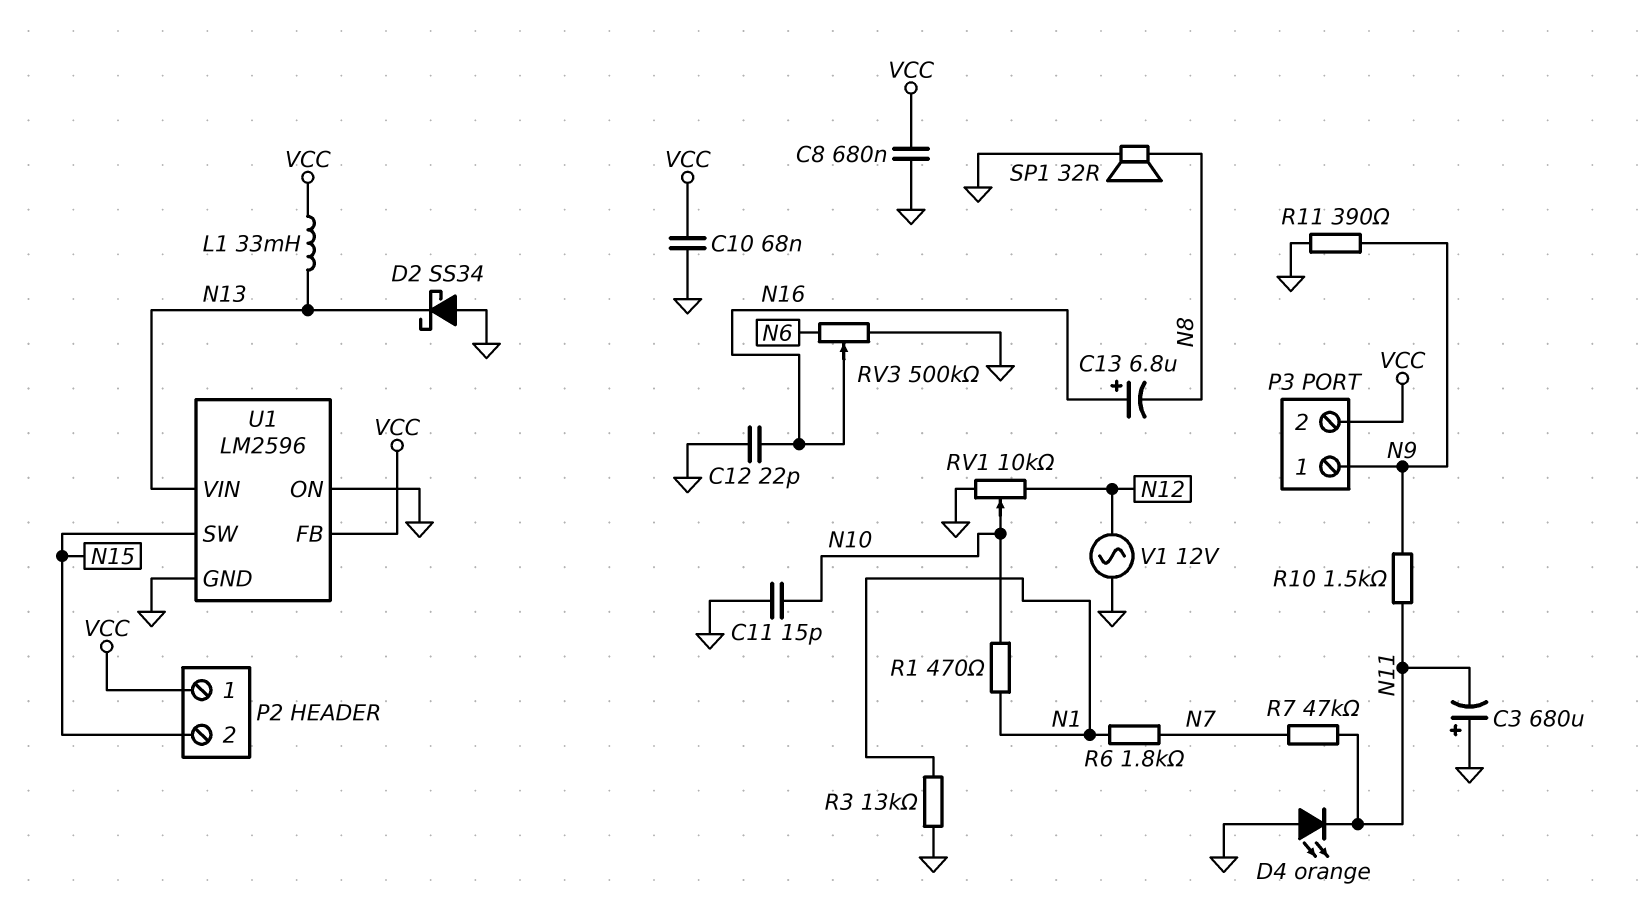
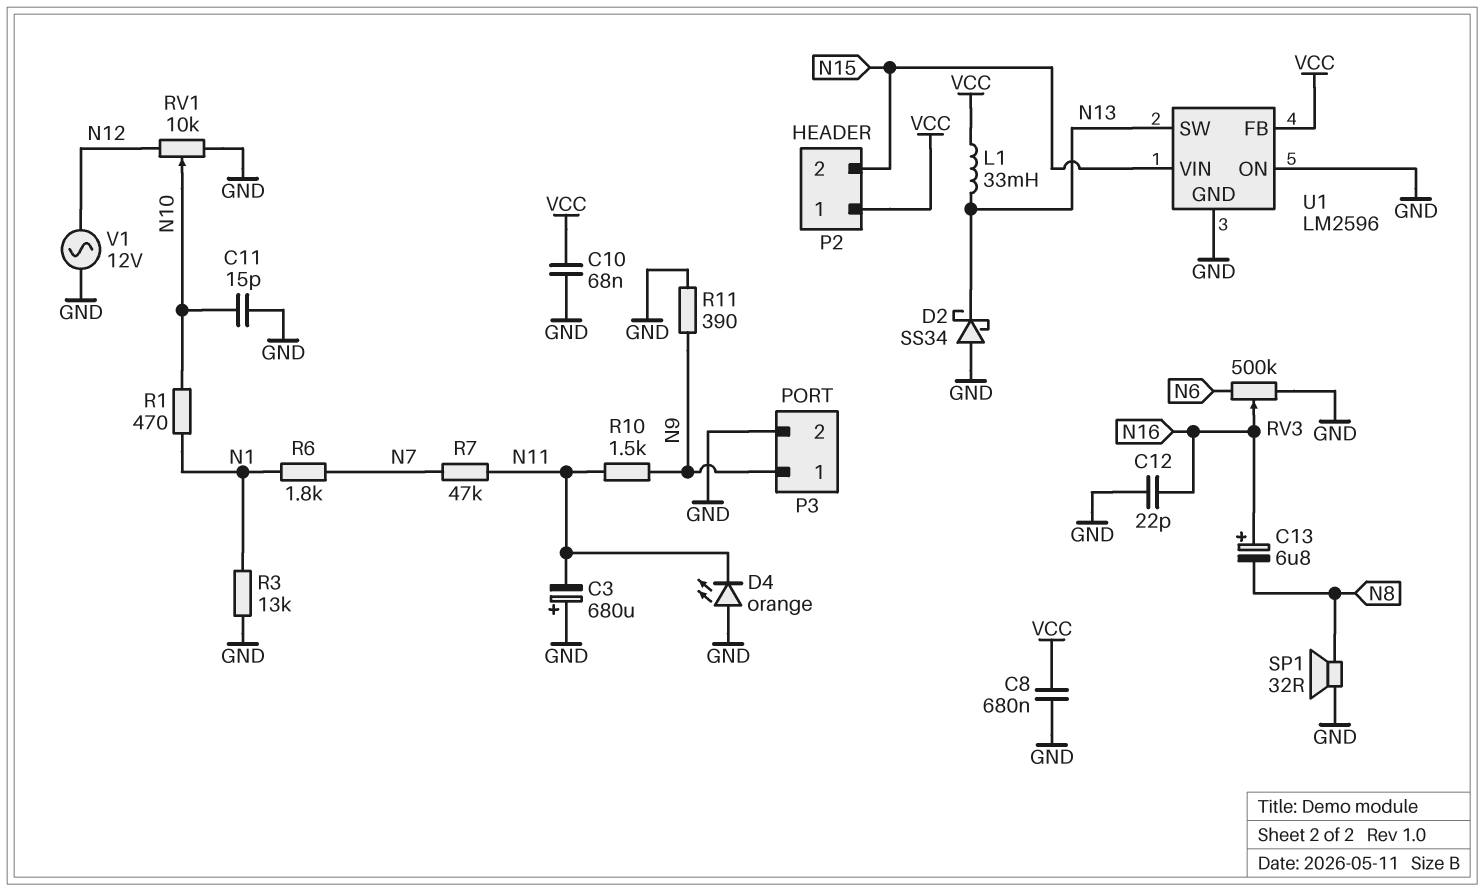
P3 pin 2: VCC -> GND
U1 pin SW: N15 -> N13
U1 pin VIN: N13 -> N15

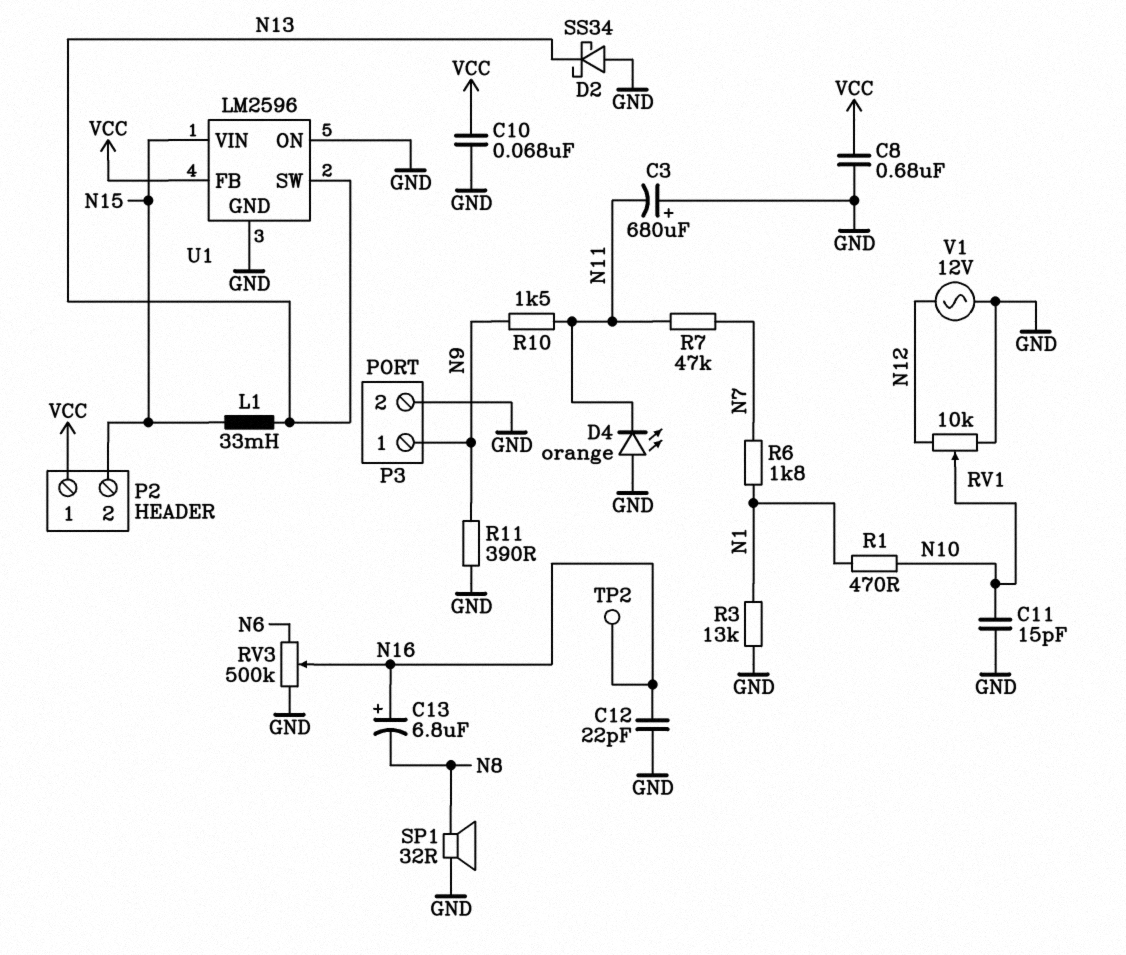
L1: 33mH (N13, VCC) -> 33mH (N13, N15)
TP2: none -> test point (N16)

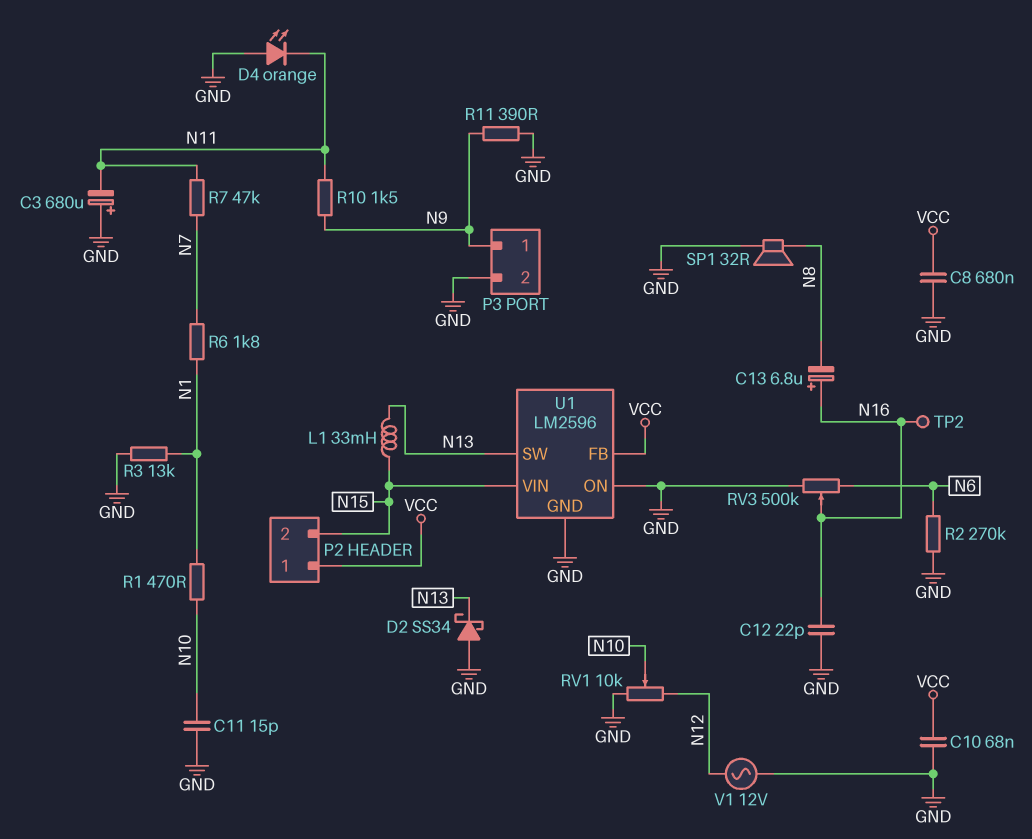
R2: none -> 270k (GND, N6)

